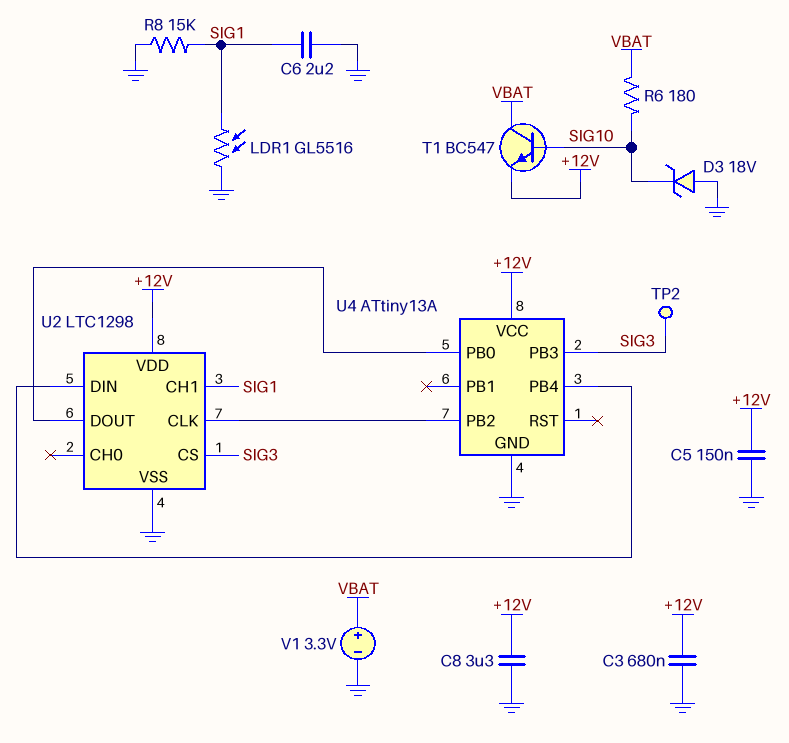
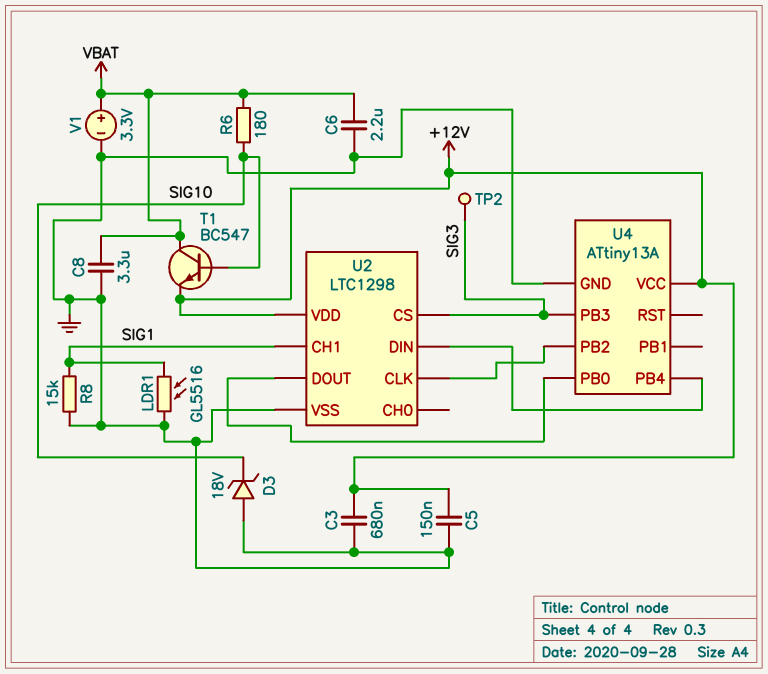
C6: 2.2uF (GND, SIG1) -> 2.2uF (GND, VBAT)
C8: 3.3uF (+12V, GND) -> 3.3uF (GND, VBAT)

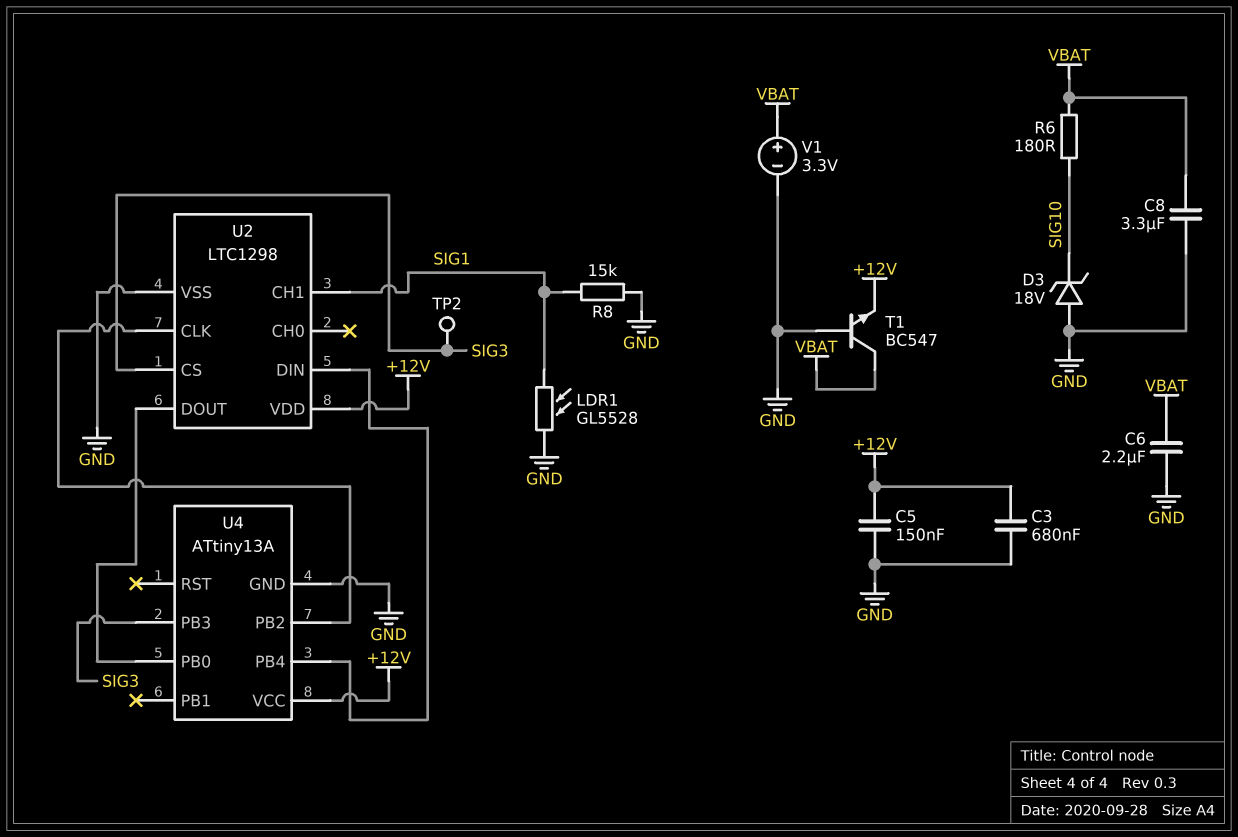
LDR1: GL5516 (GND, SIG1) -> GL5528 (GND, SIG1)
T1: NPN BC547 (B SIG10, C VBAT, E +12V) -> NPN BC547 (B GND, C VBAT, E +12V)

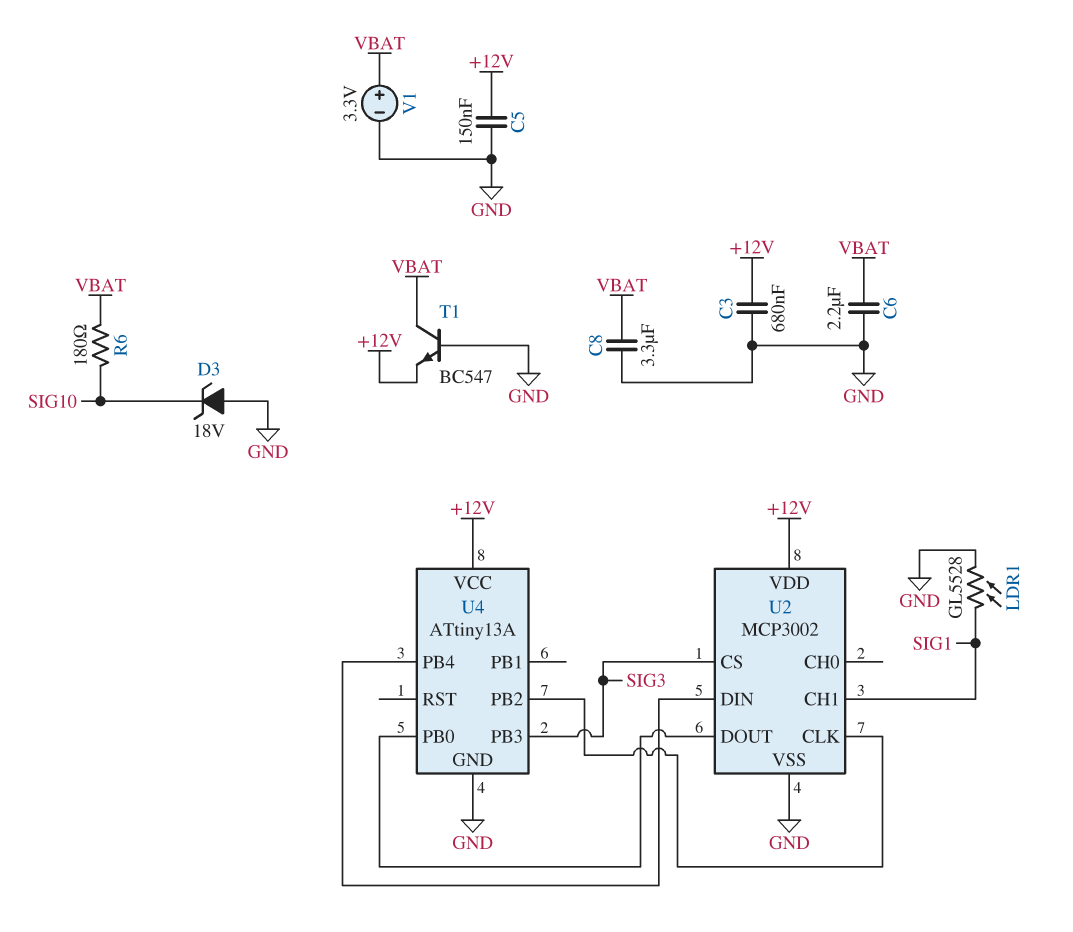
R8: 15k (GND, SIG1) -> none
TP2: test point (SIG3) -> none
U2: LTC1298 -> MCP3002

